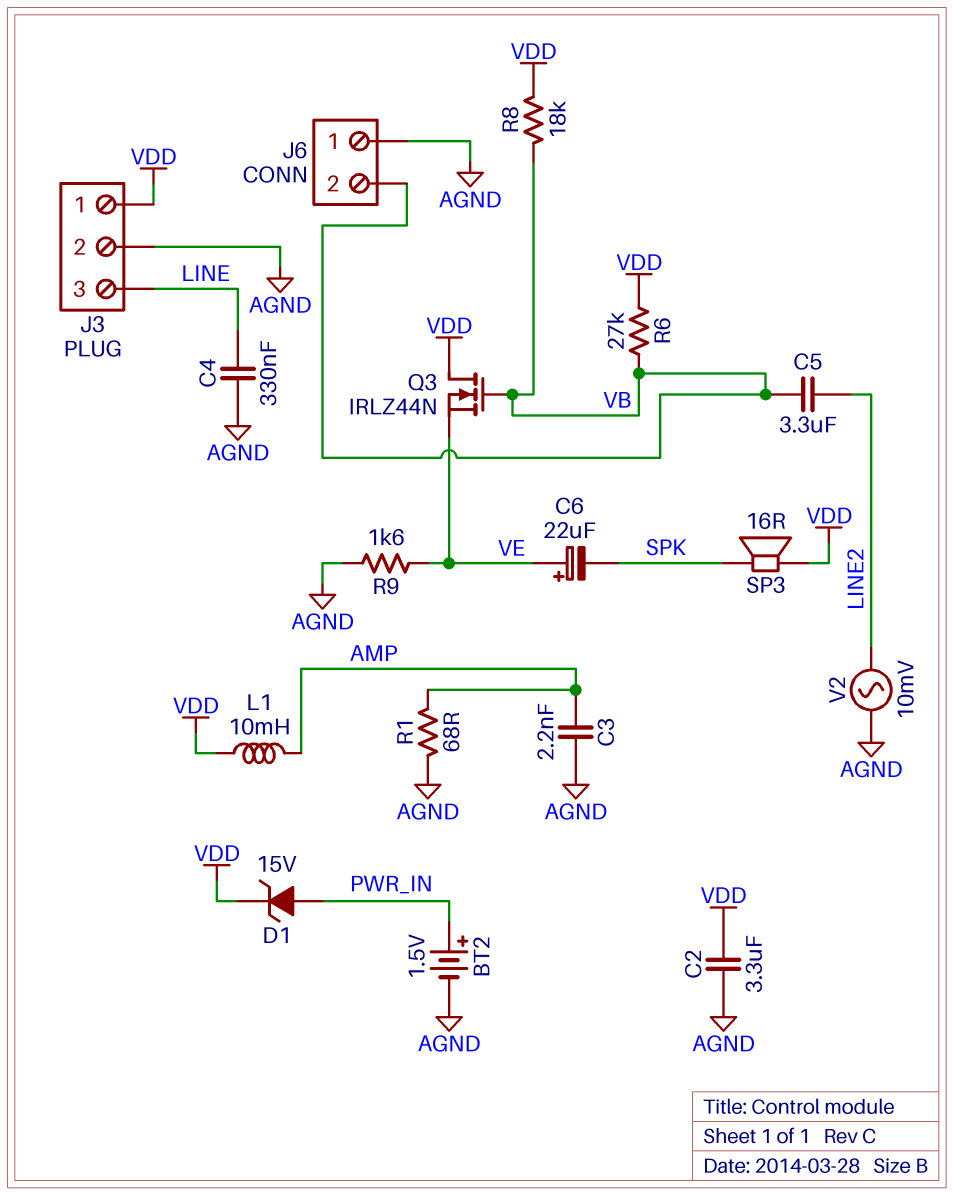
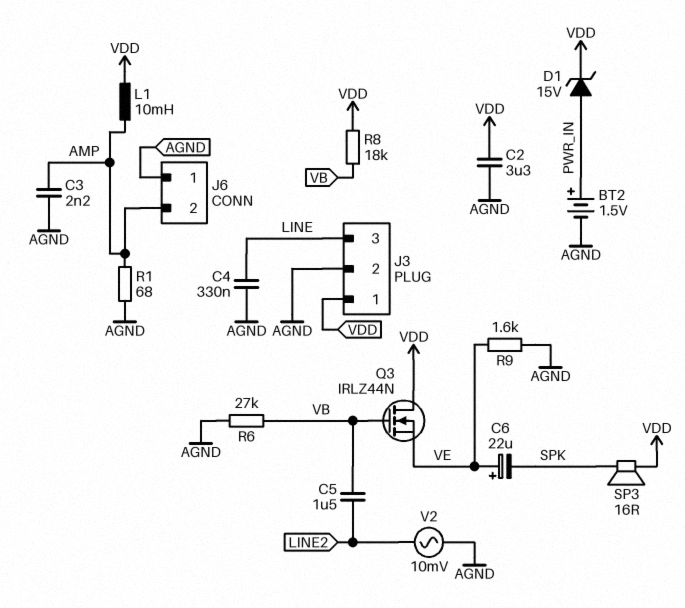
C5: 3.3uF (LINE2, VB) -> 1.5uF (LINE2, VB)
J6 pin 2: VB -> AMP
R6: 27k (VB, VDD) -> 27k (AGND, VB)

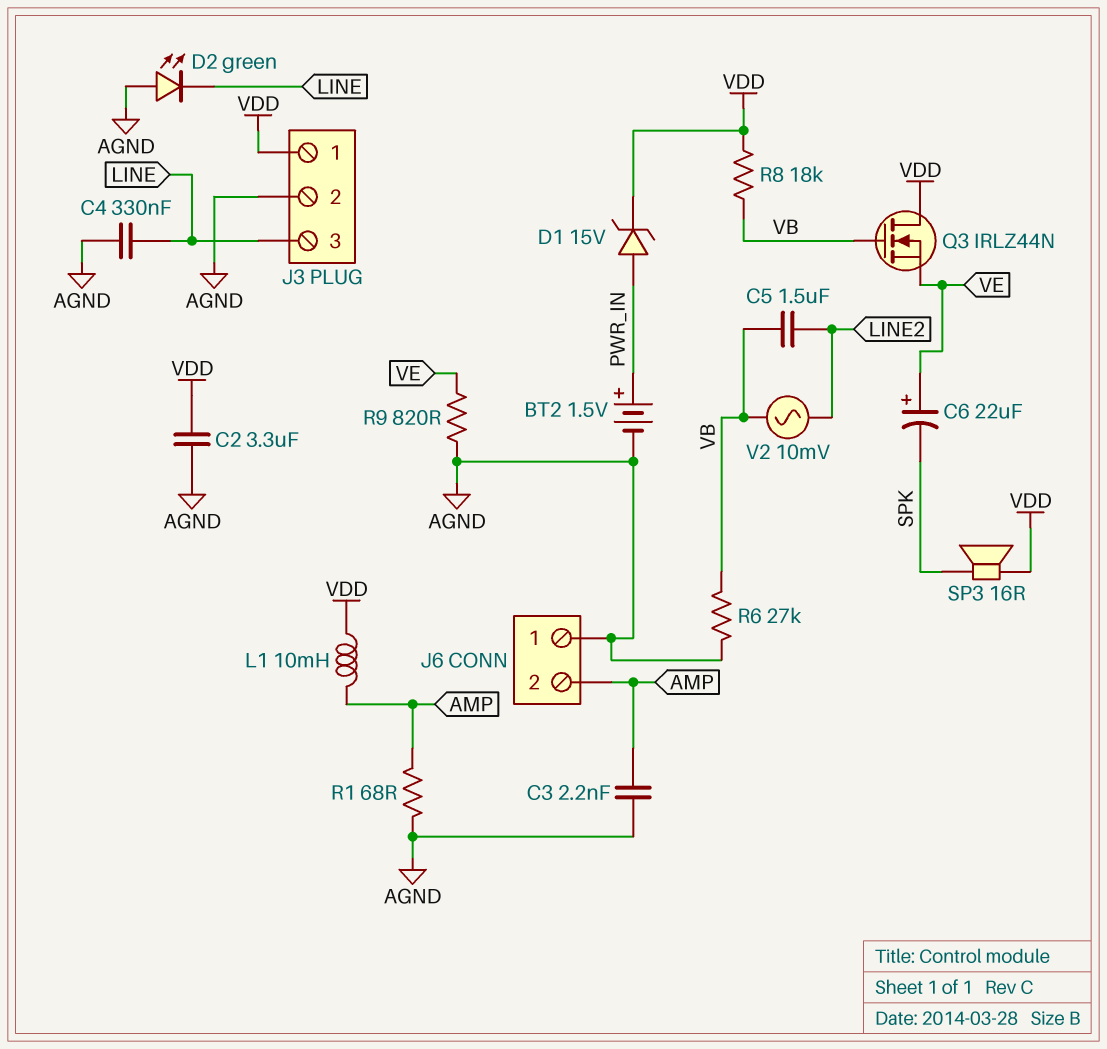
D2: none -> LED green (A AGND, K LINE)
R9: 1.6k (AGND, VE) -> 820 (AGND, VE)
V2: AC 10mV (AGND, LINE2) -> AC 10mV (LINE2, VB)

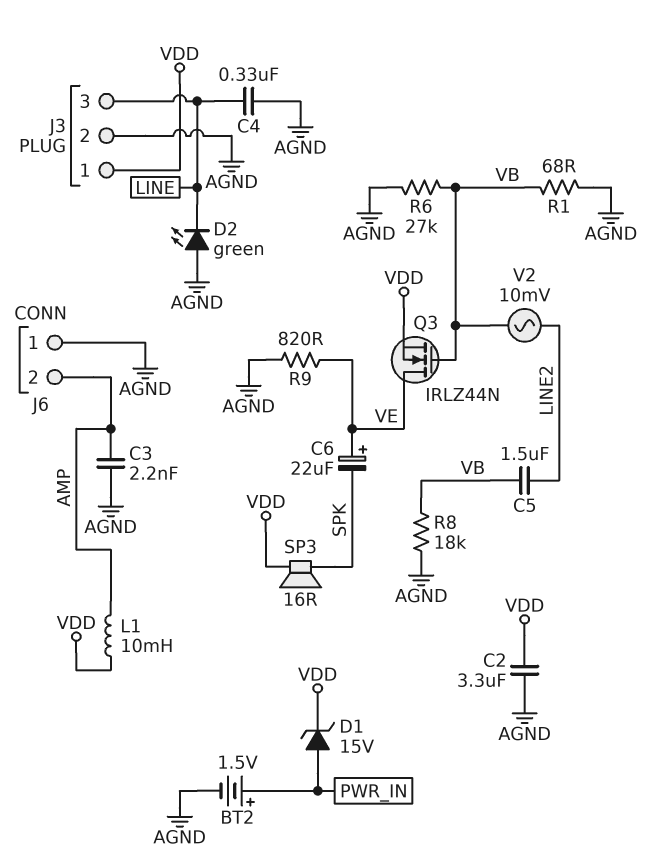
Q3: NMOS IRLZ44N (G VB, D VDD, S VE) -> NMOS IRLZ44N (G VB, D VE, S VDD)
R1: 68 (AGND, AMP) -> 68 (AGND, VB)
R8: 18k (VB, VDD) -> 18k (AGND, VB)

